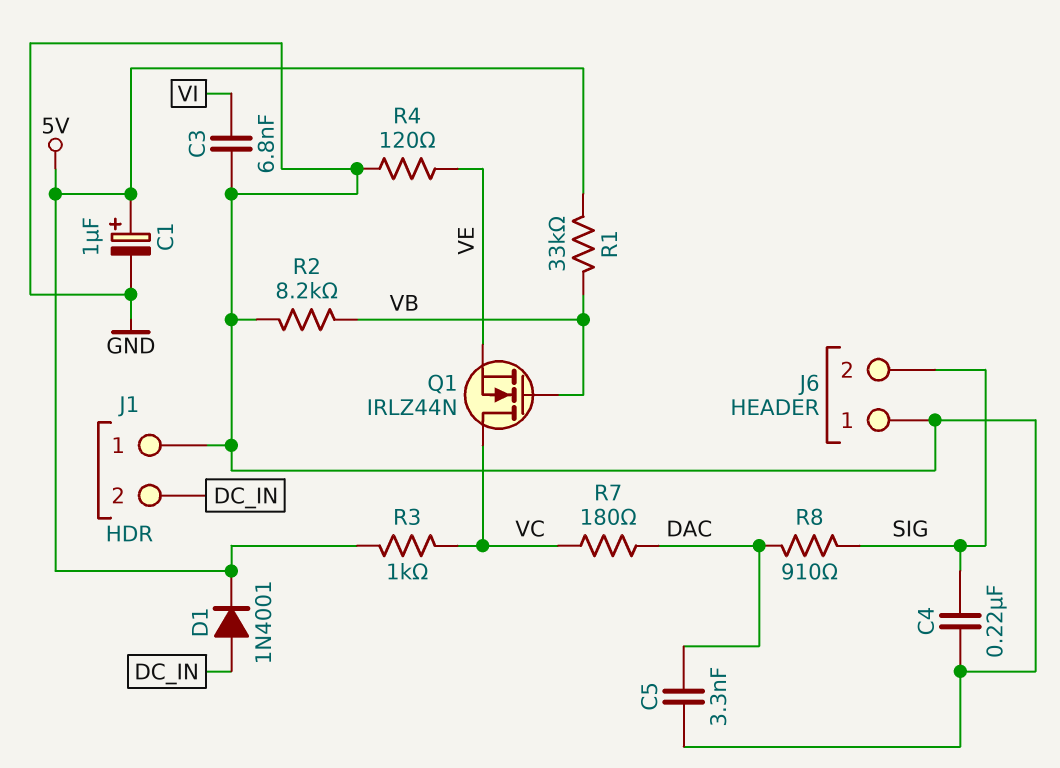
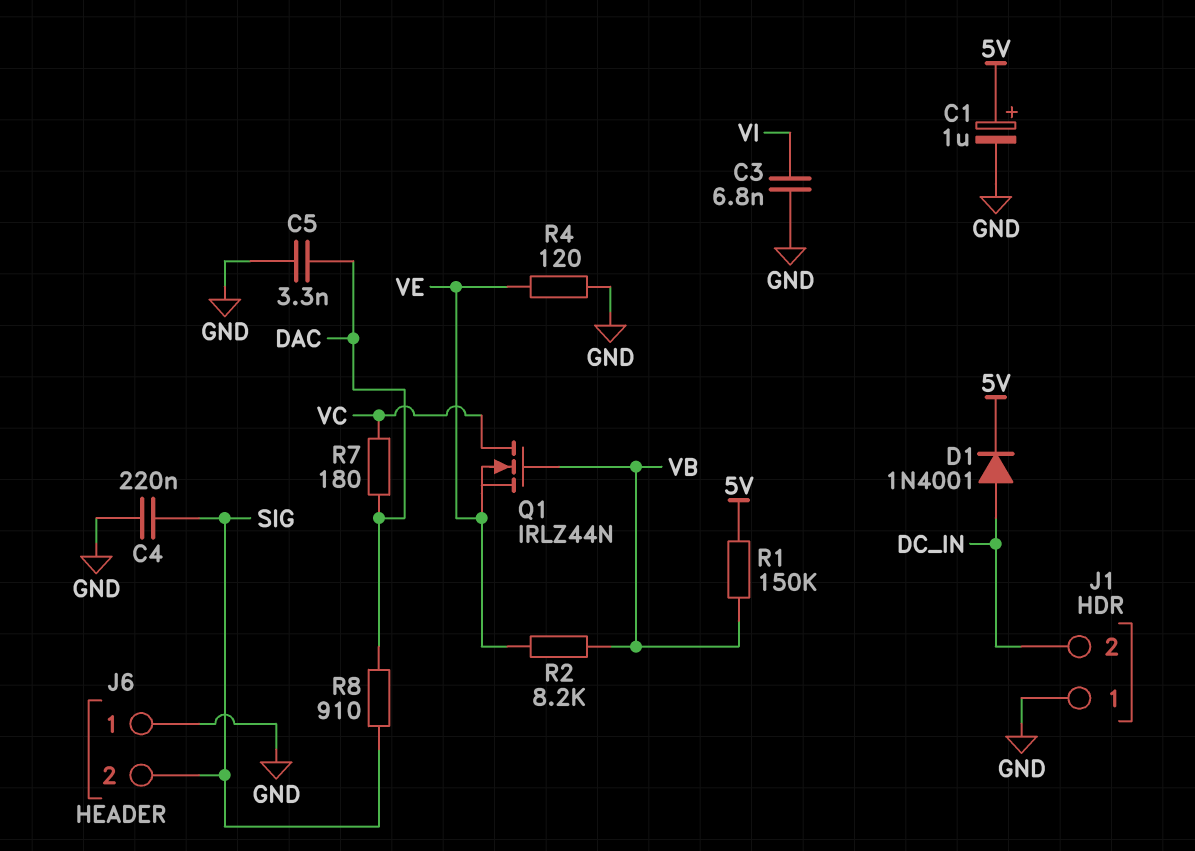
R1: 33k (5V, VB) -> 150k (5V, VB)
R2: 8.2k (GND, VB) -> 8.2k (VB, VE)
R3: 1k (5V, VC) -> none

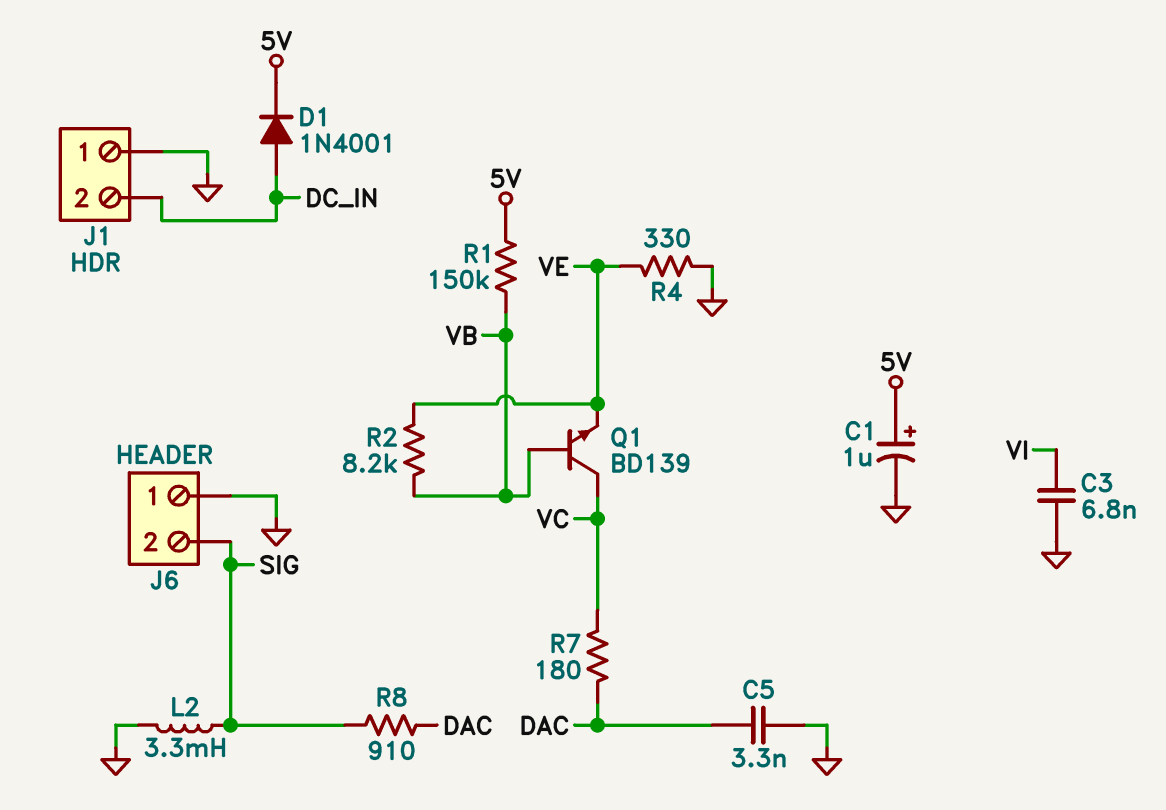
C4: 220nF (GND, SIG) -> none
L2: none -> 3.3mH (GND, SIG)
Q1: NMOS IRLZ44N (G VB, D VC, S VE) -> NPN BD139 (B VB, C VC, E VE)
R4: 120 (GND, VE) -> 330 (GND, VE)

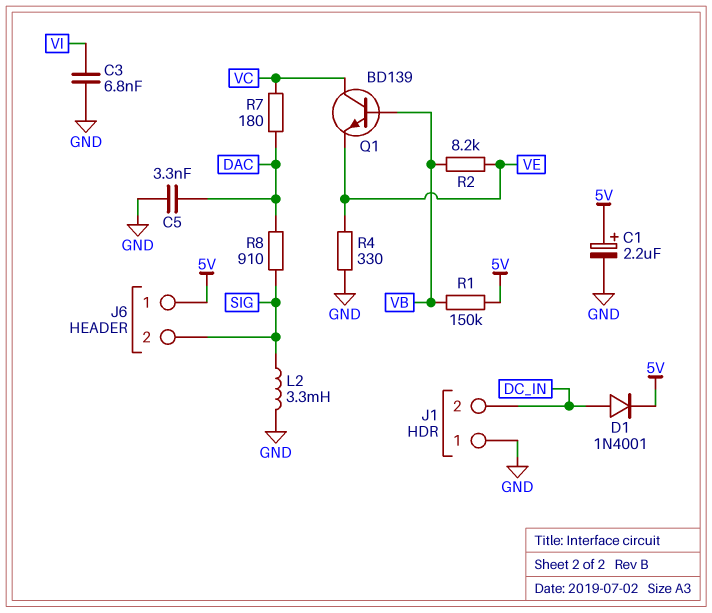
C1: 1uF (plus 5V, minus GND) -> 2.2uF (plus 5V, minus GND)
J6 pin 1: GND -> 5V

